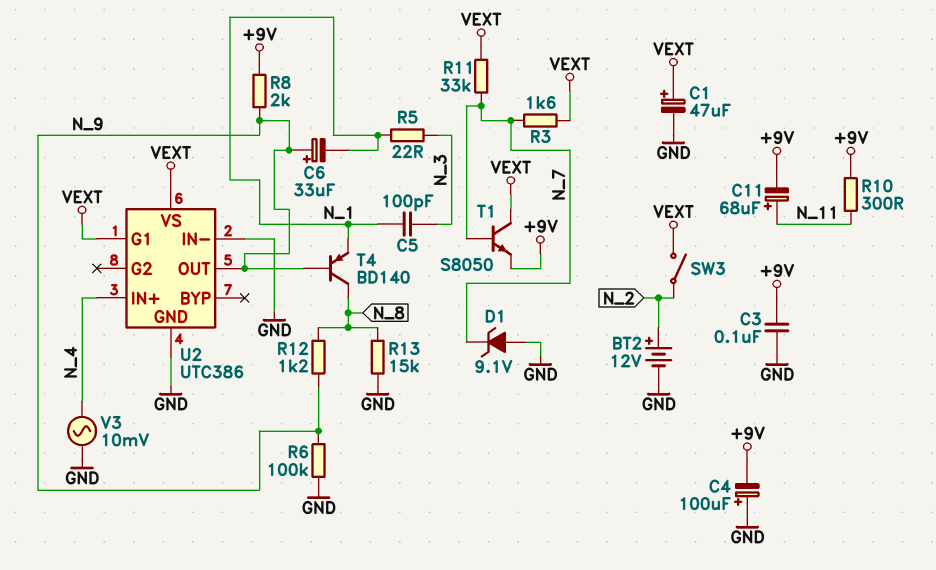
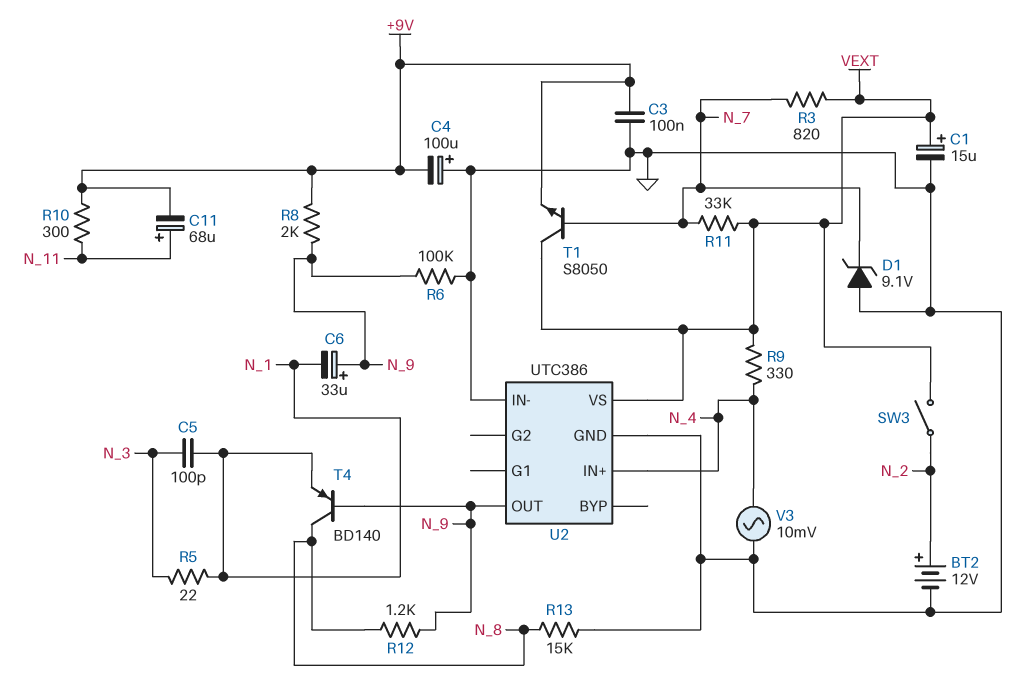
C1: 47uF (plus VEXT, minus GND) -> 15uF (plus VEXT, minus GND)
R3: 1.6k (N_7, VEXT) -> 820 (N_7, VEXT)
R9: none -> 330 (N_4, VEXT)
U2 pin G1: VEXT -> none

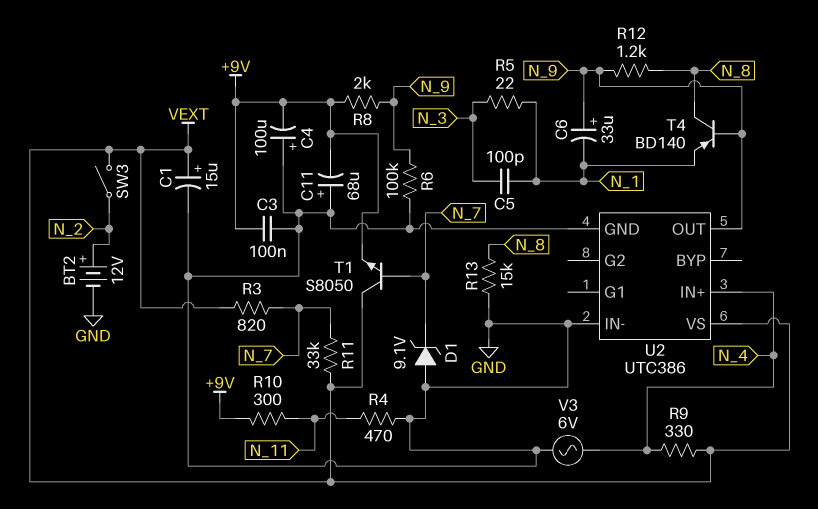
C11: 68uF (plus N_11, minus +9V) -> 68uF (plus GND, minus +9V)
R4: none -> 470 (GND, N_11)
V3: AC 10mV (GND, N_4) -> AC 6V (GND, N_4)

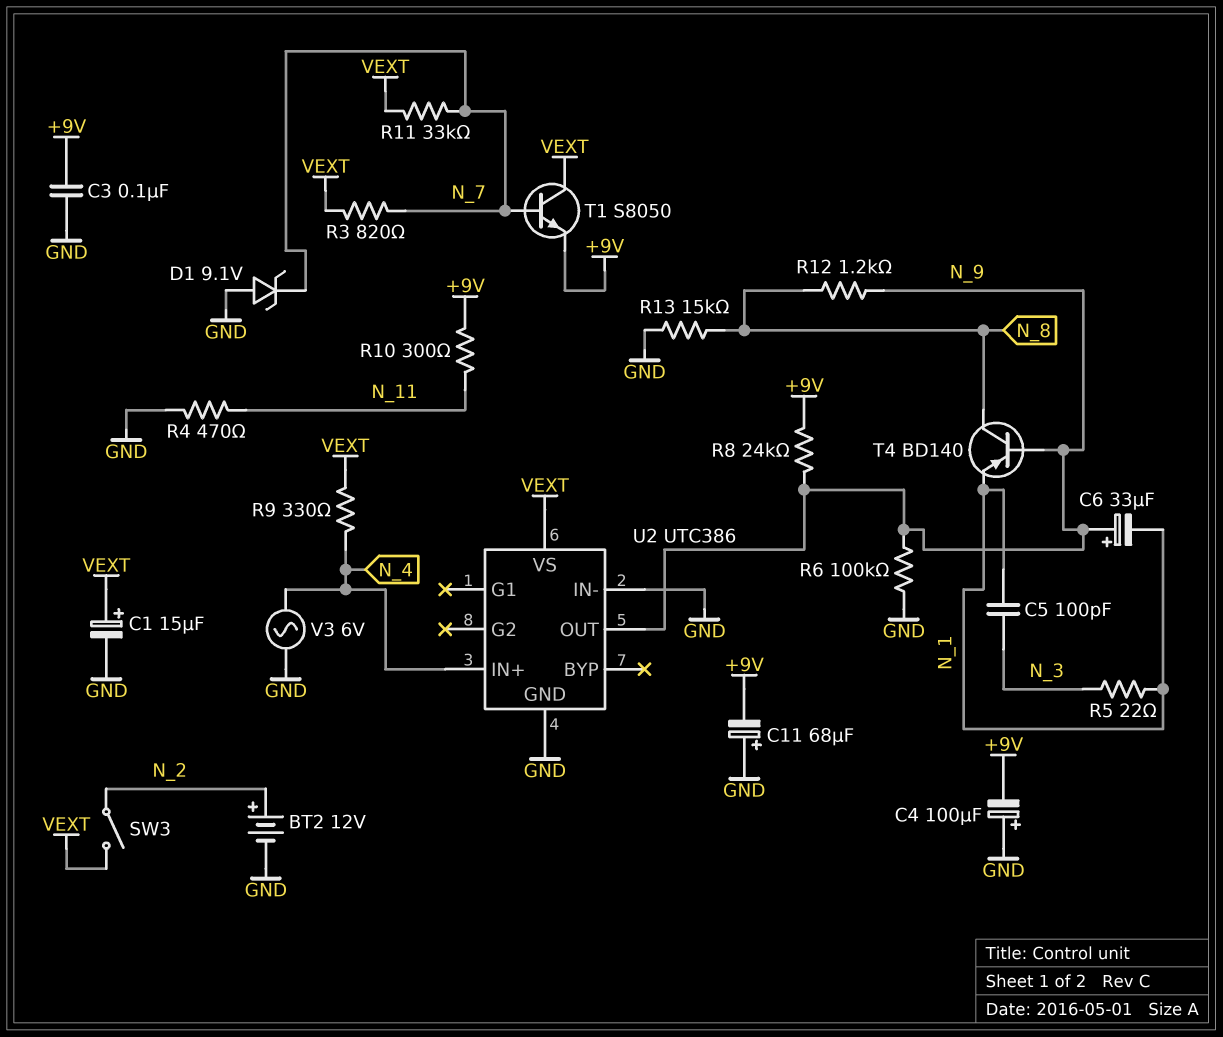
R8: 2k (+9V, N_9) -> 24k (+9V, N_9)

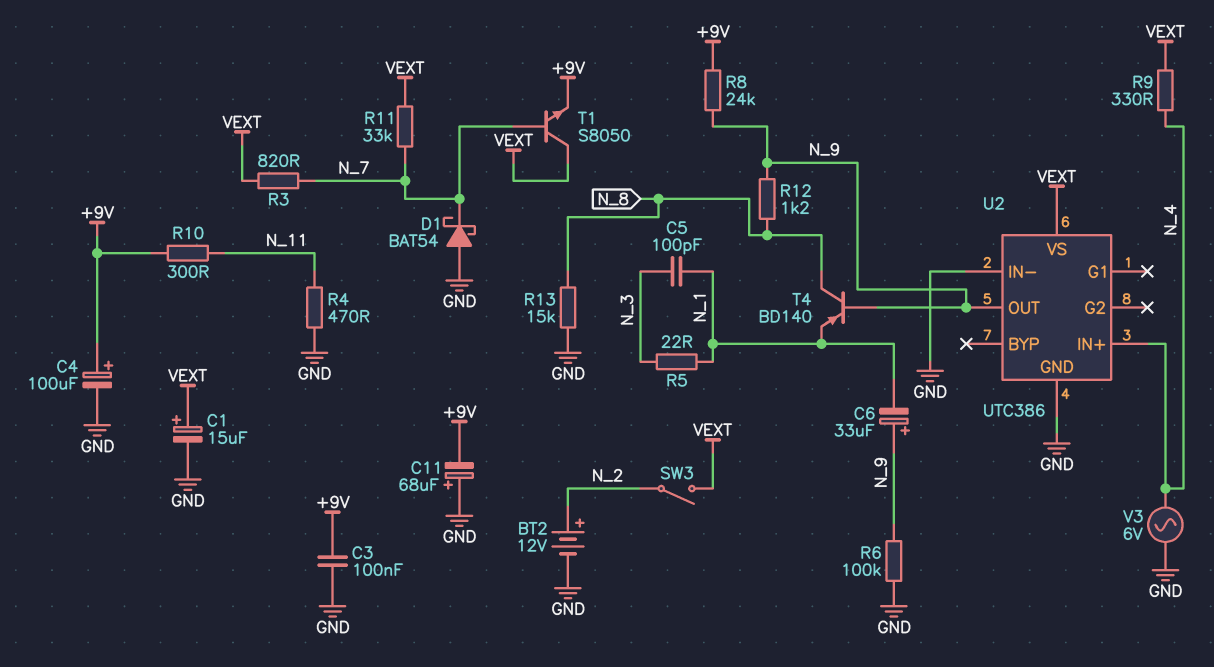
C4: 100uF (plus GND, minus +9V) -> 100uF (plus +9V, minus GND)
D1: zener 9.1V (A GND, K N_7) -> schottky BAT54 (A GND, K N_7)

